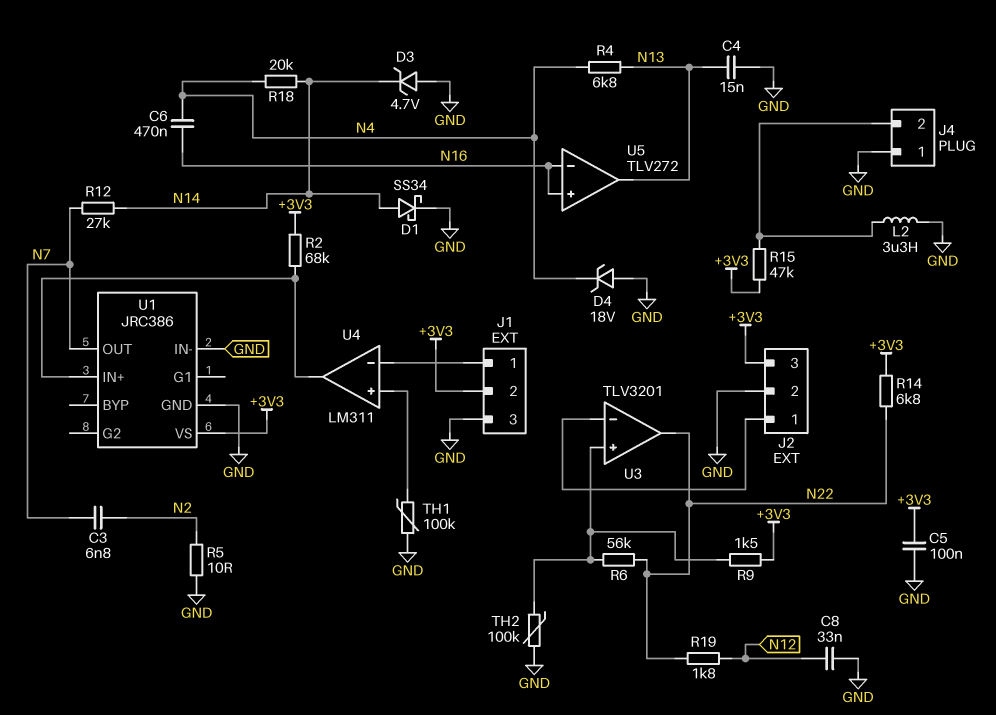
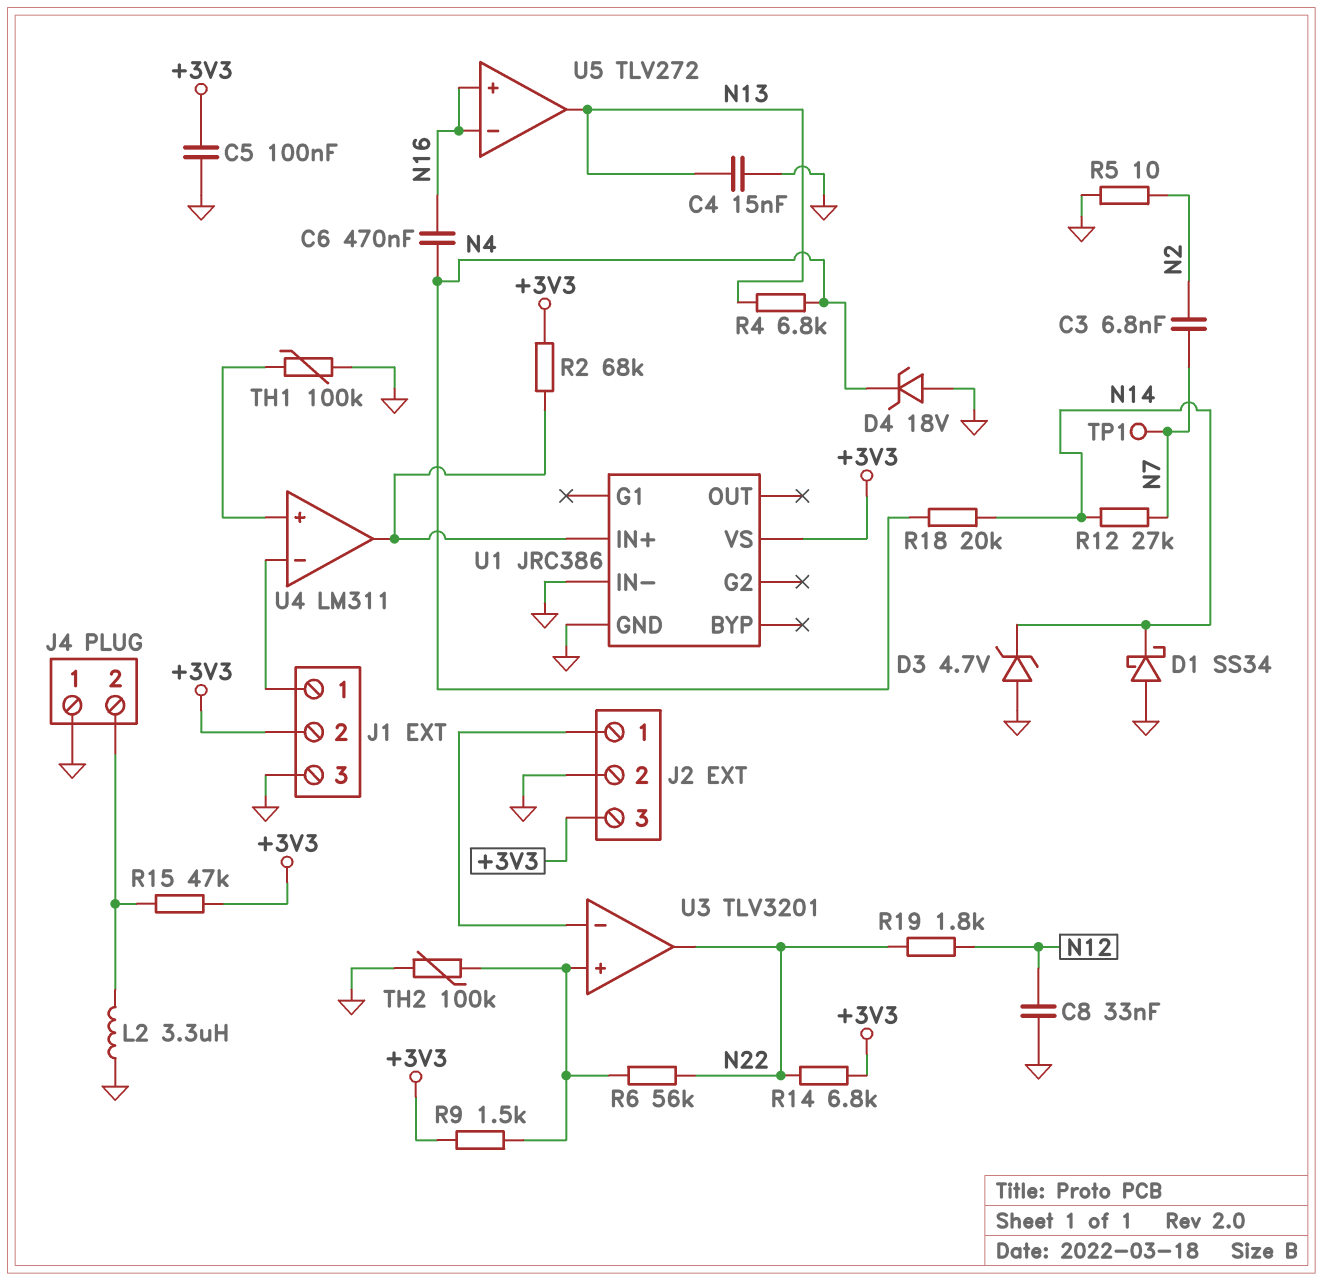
D1: schottky SS34 (A N14, K GND) -> schottky SS34 (A GND, K N14)
TP1: none -> test point (N7)
U1 pin OUT: N7 -> none

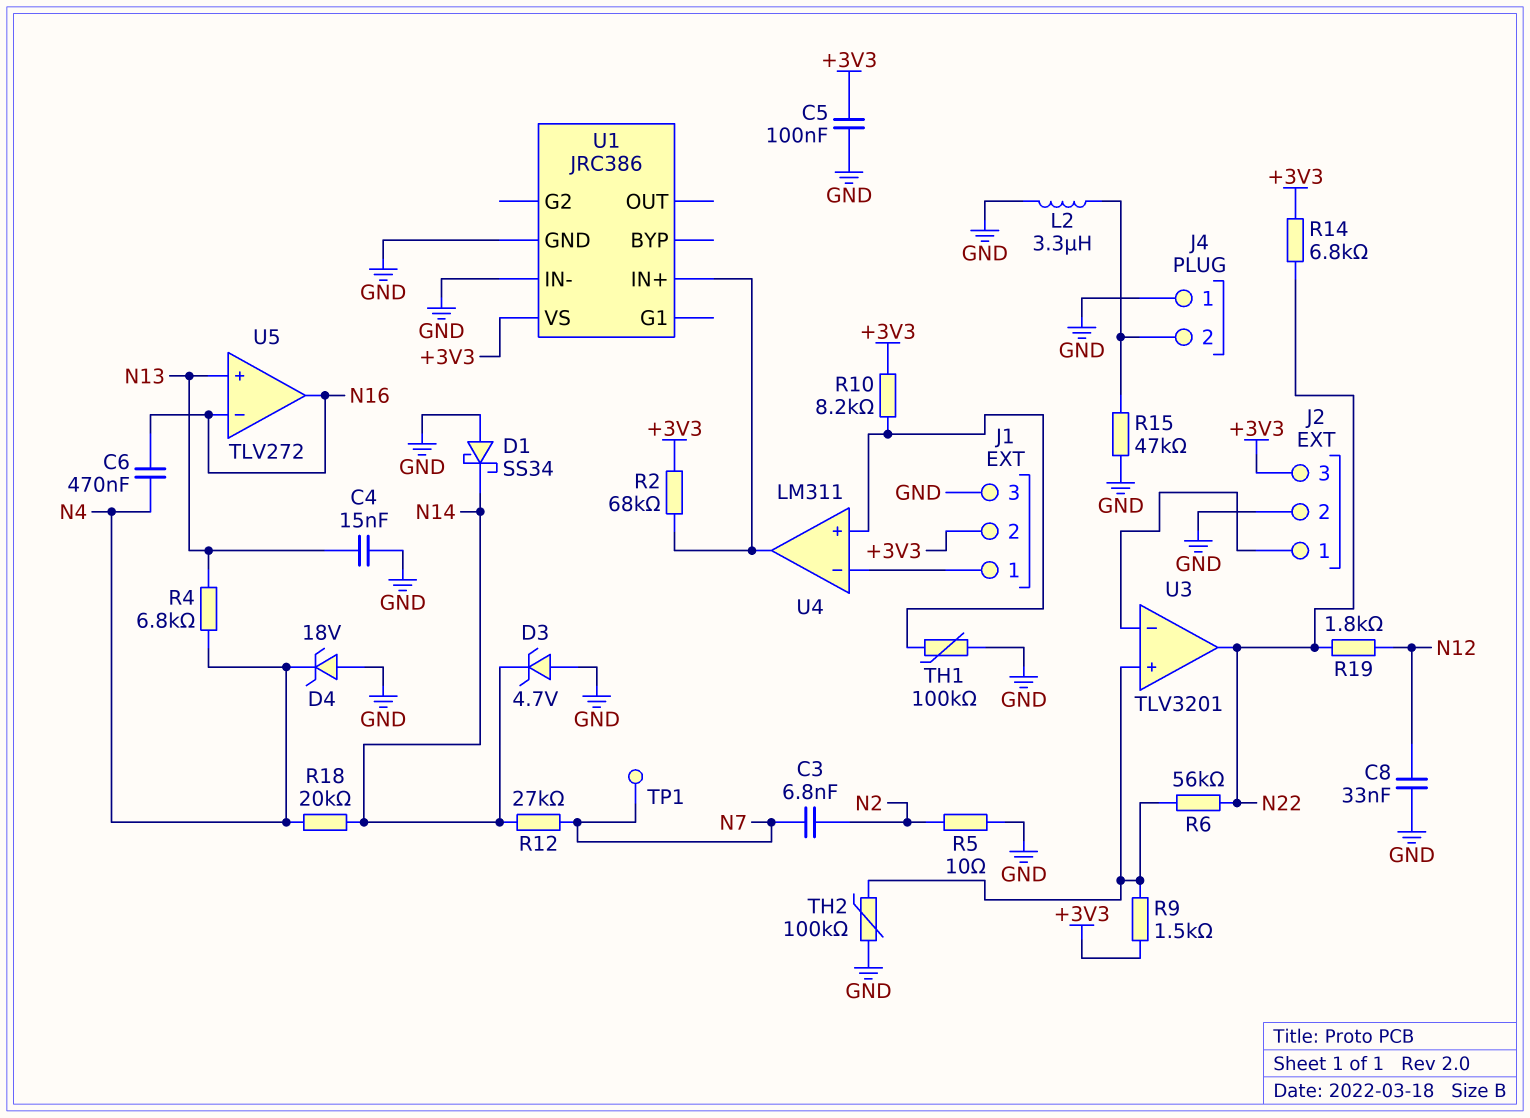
R10: none -> 8.2k (+3V3, U4/in+)
R15: 47k (+3V3, J4/2) -> 47k (GND, J4/2)
U5 pin in+: N16 -> N13
U5 pin out: N13 -> N16

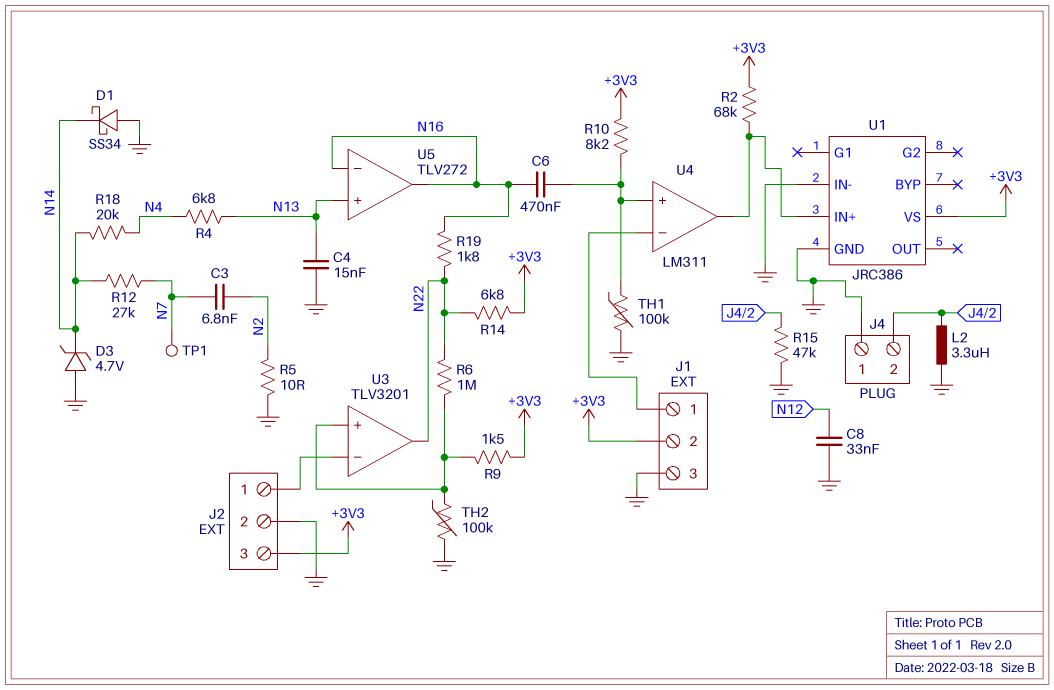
C5: 100nF (+3V3, GND) -> none
C6: 470nF (N4, N16) -> 470nF (N16, U4/in+)
D4: zener 18V (A GND, K N4) -> none
R6: 56k (N22, U3/in+) -> 1M (N22, U3/in+)
R19: 1.8k (N12, N22) -> 1.8k (N16, N22)

